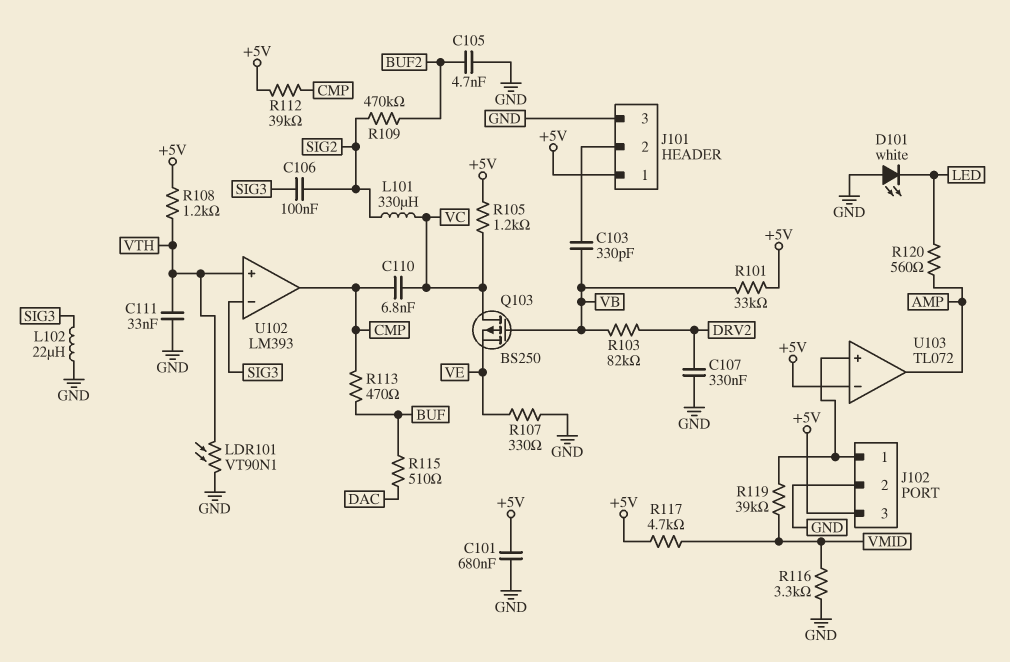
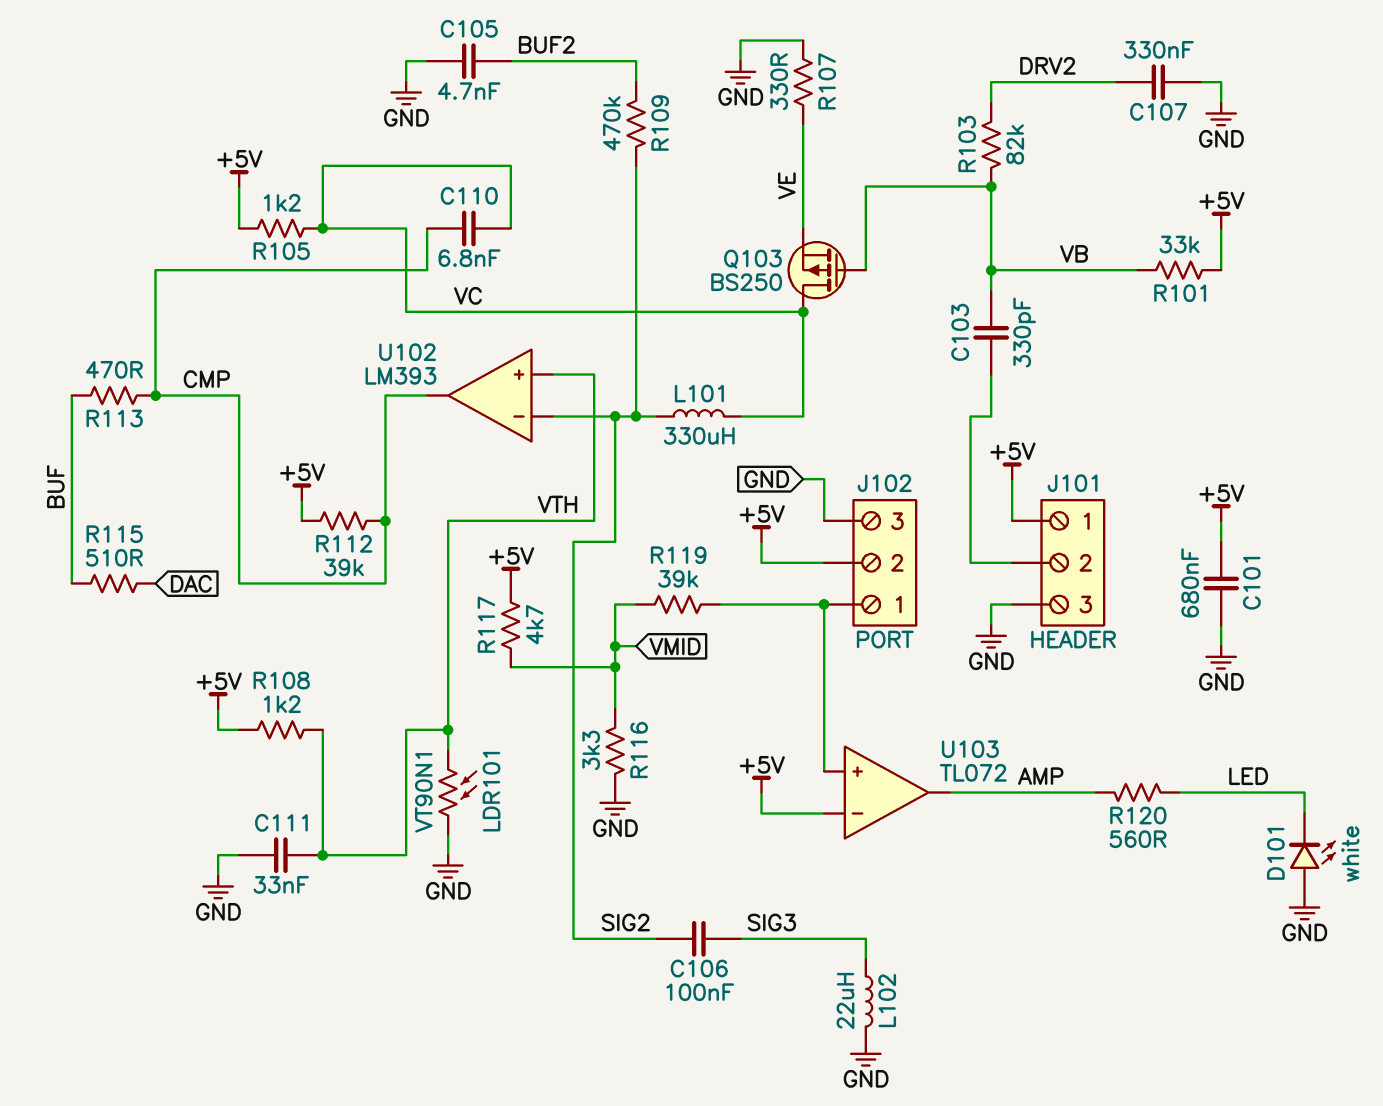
J102 pin 2: GND -> +5V
J102 pin 3: +5V -> GND
U102 pin in-: SIG3 -> SIG2

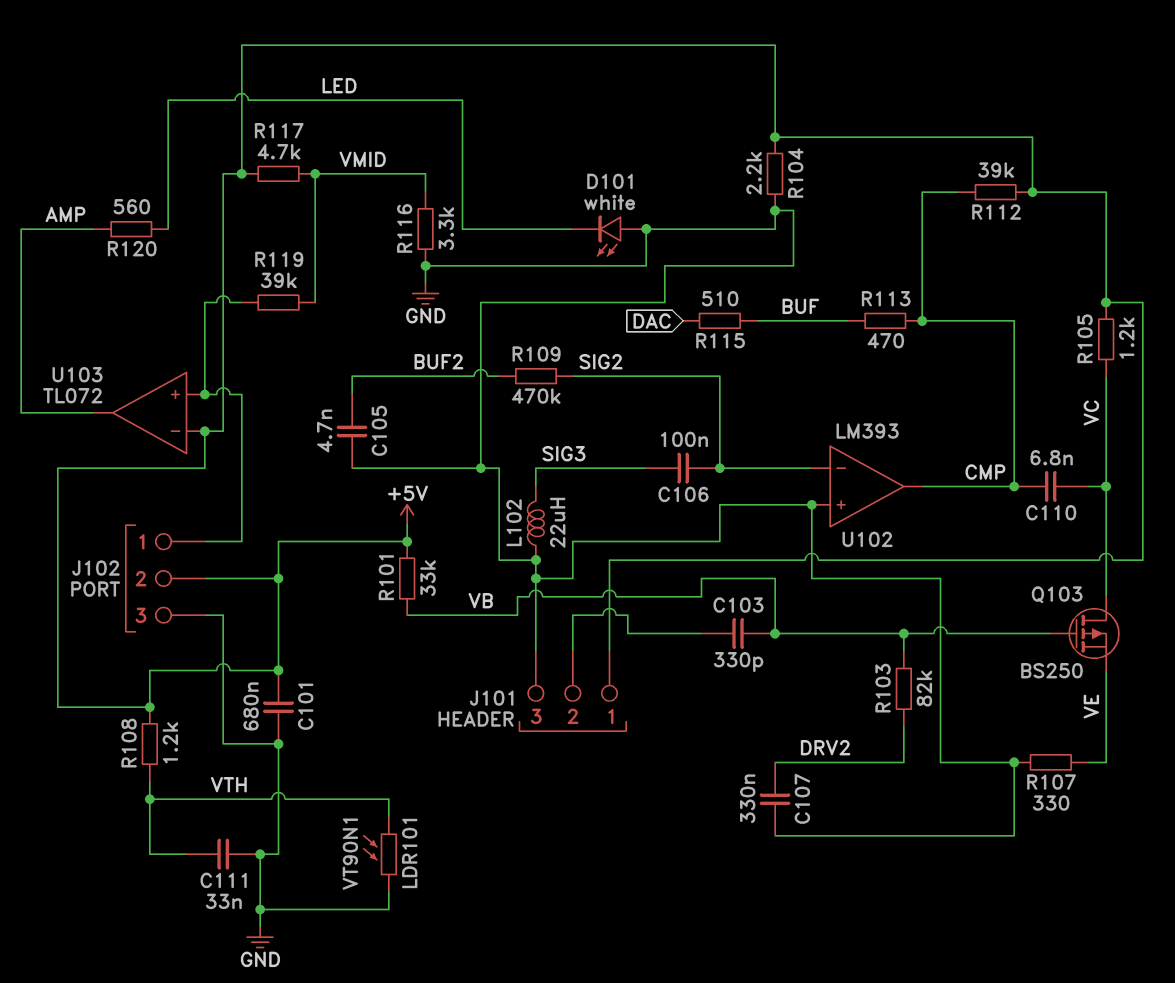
L101: 330uH (SIG2, VC) -> none
R104: none -> 2.2k (+5V, GND)
U102 pin in+: VTH -> GND

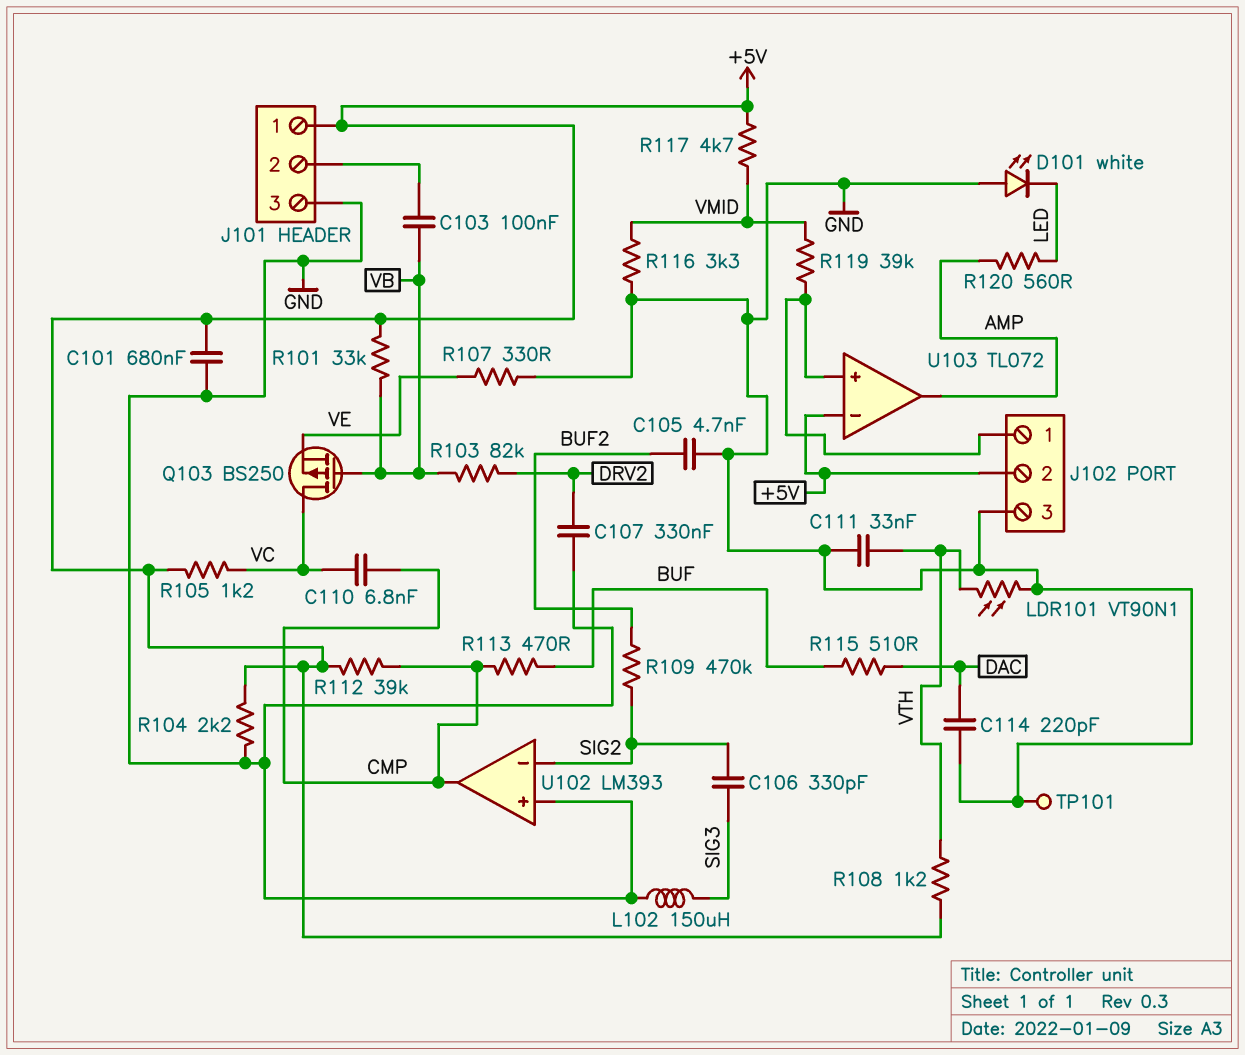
C103: 330pF (J101/2, VB) -> 100nF (J101/2, VB)
C106: 100nF (SIG2, SIG3) -> 330pF (SIG2, SIG3)
C114: none -> 220pF (DAC, GND)
L102: 22uH (GND, SIG3) -> 150uH (GND, SIG3)
TP101: none -> test point (GND)

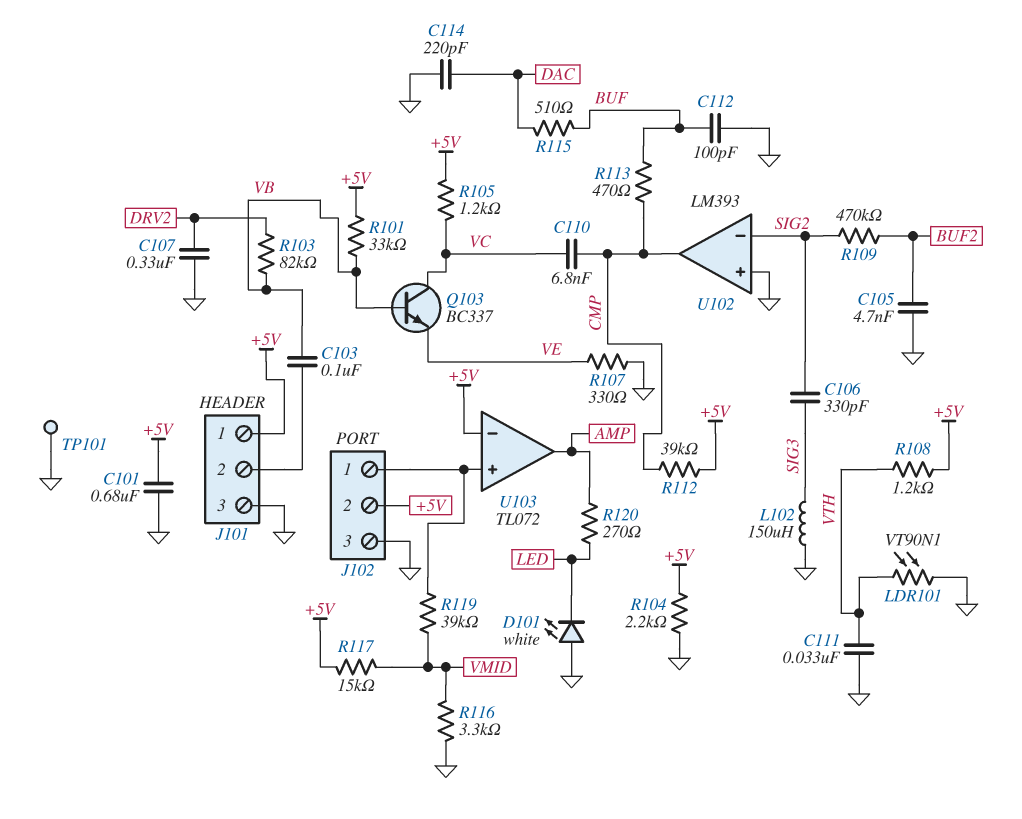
C112: none -> 100pF (BUF, GND)
Q103: PMOS BS250 (G VB, D VC, S VE) -> NPN BC337 (B VB, C VC, E VE)
R117: 4.7k (+5V, VMID) -> 15k (+5V, VMID)
R120: 560 (AMP, LED) -> 270 (AMP, LED)

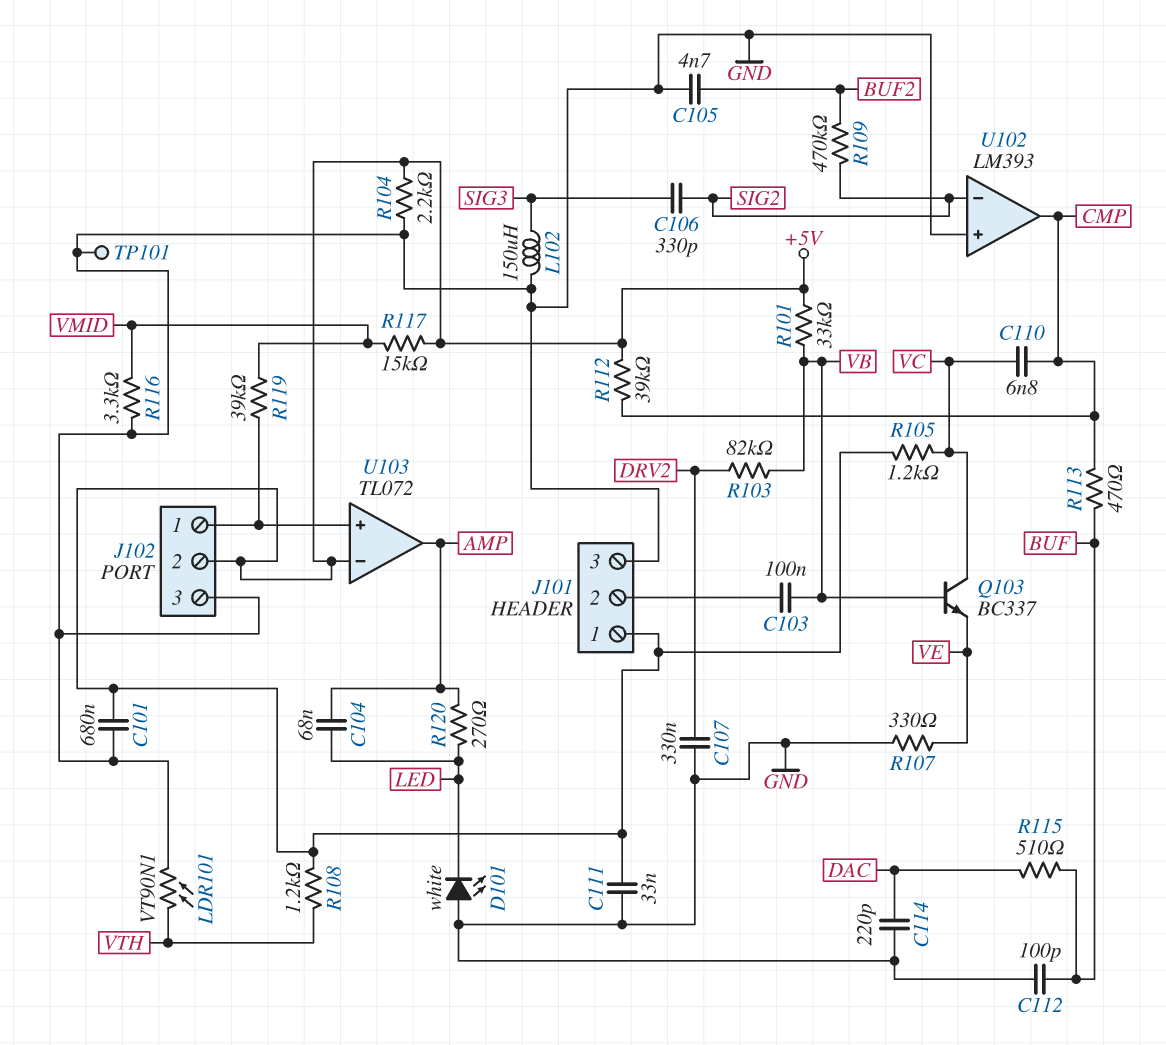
C104: none -> 68nF (AMP, LED)
C111: 33nF (GND, VTH) -> 33nF (+5V, GND)

